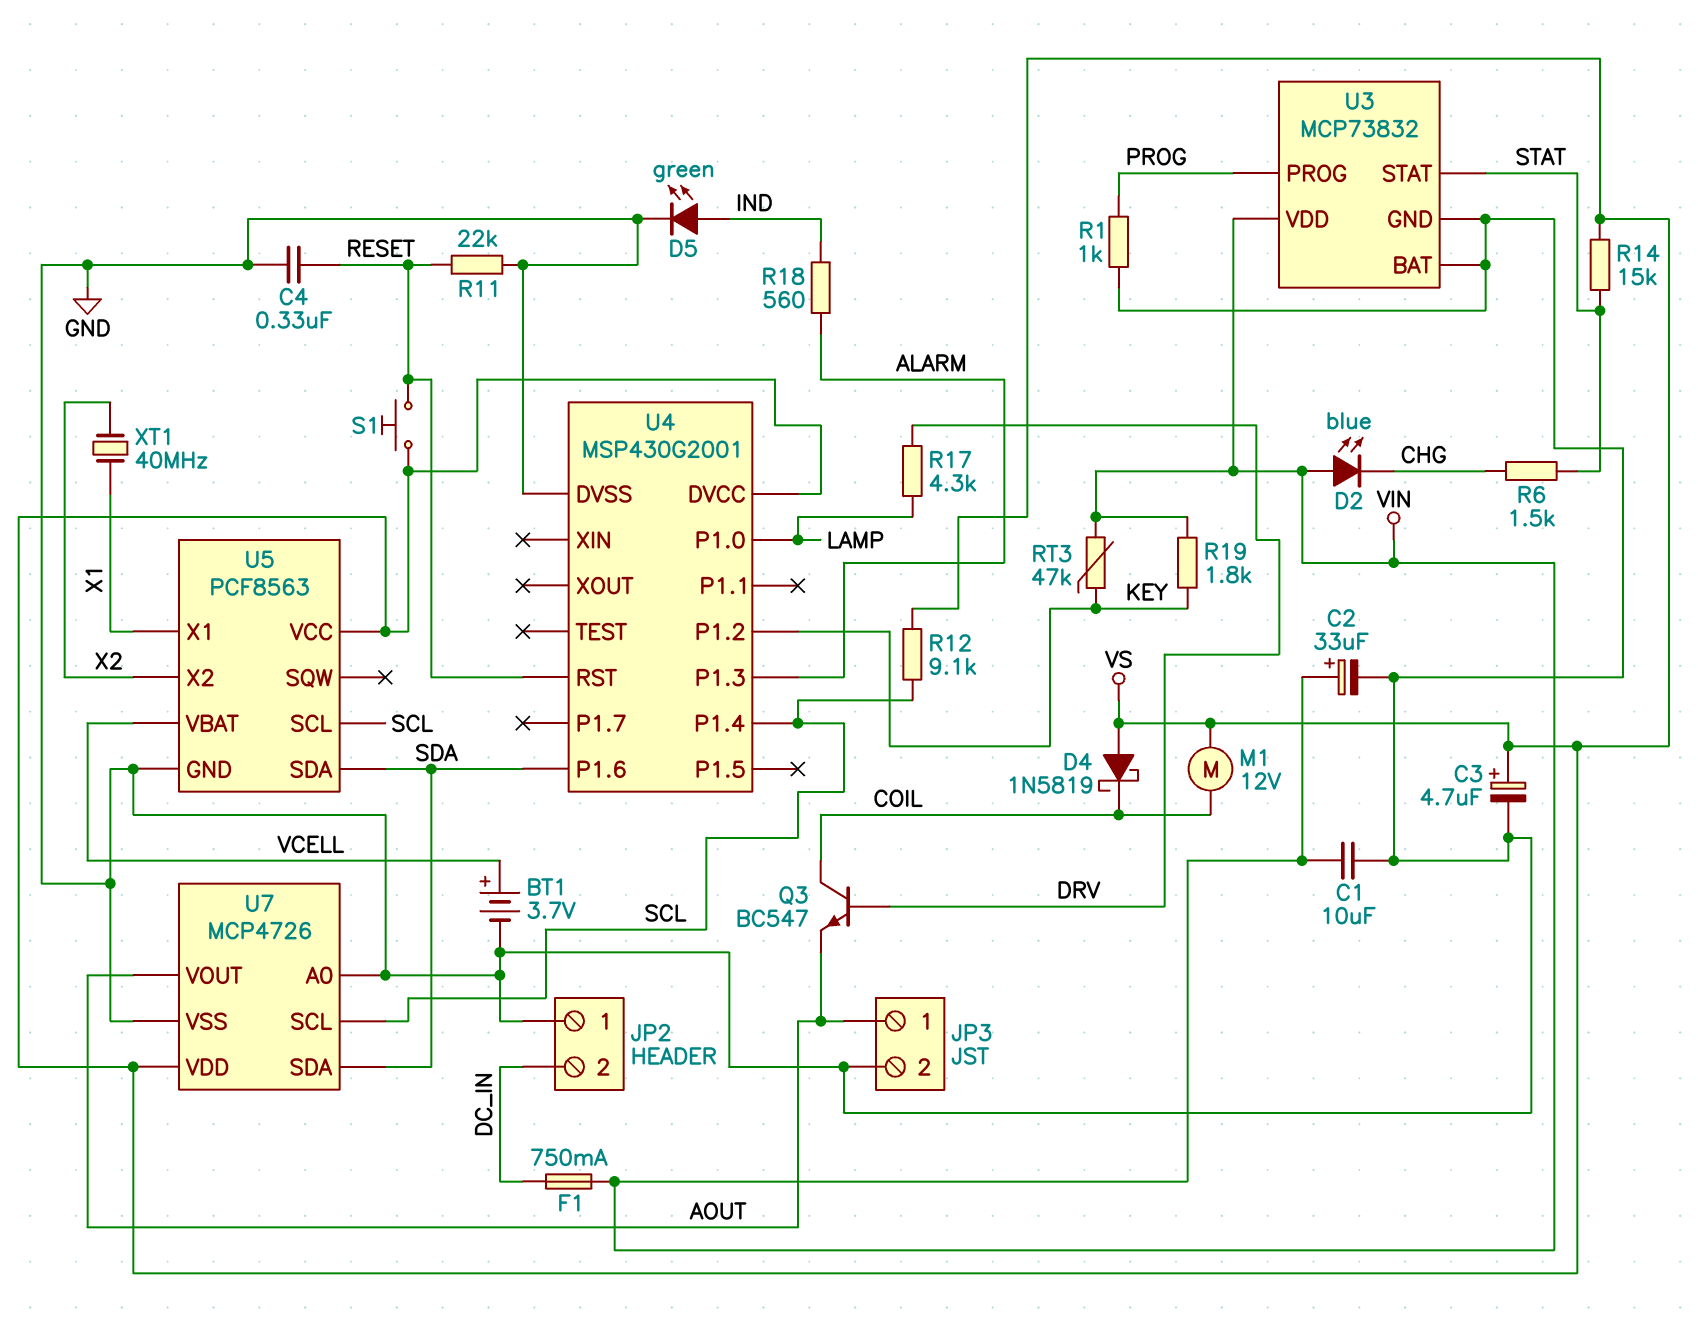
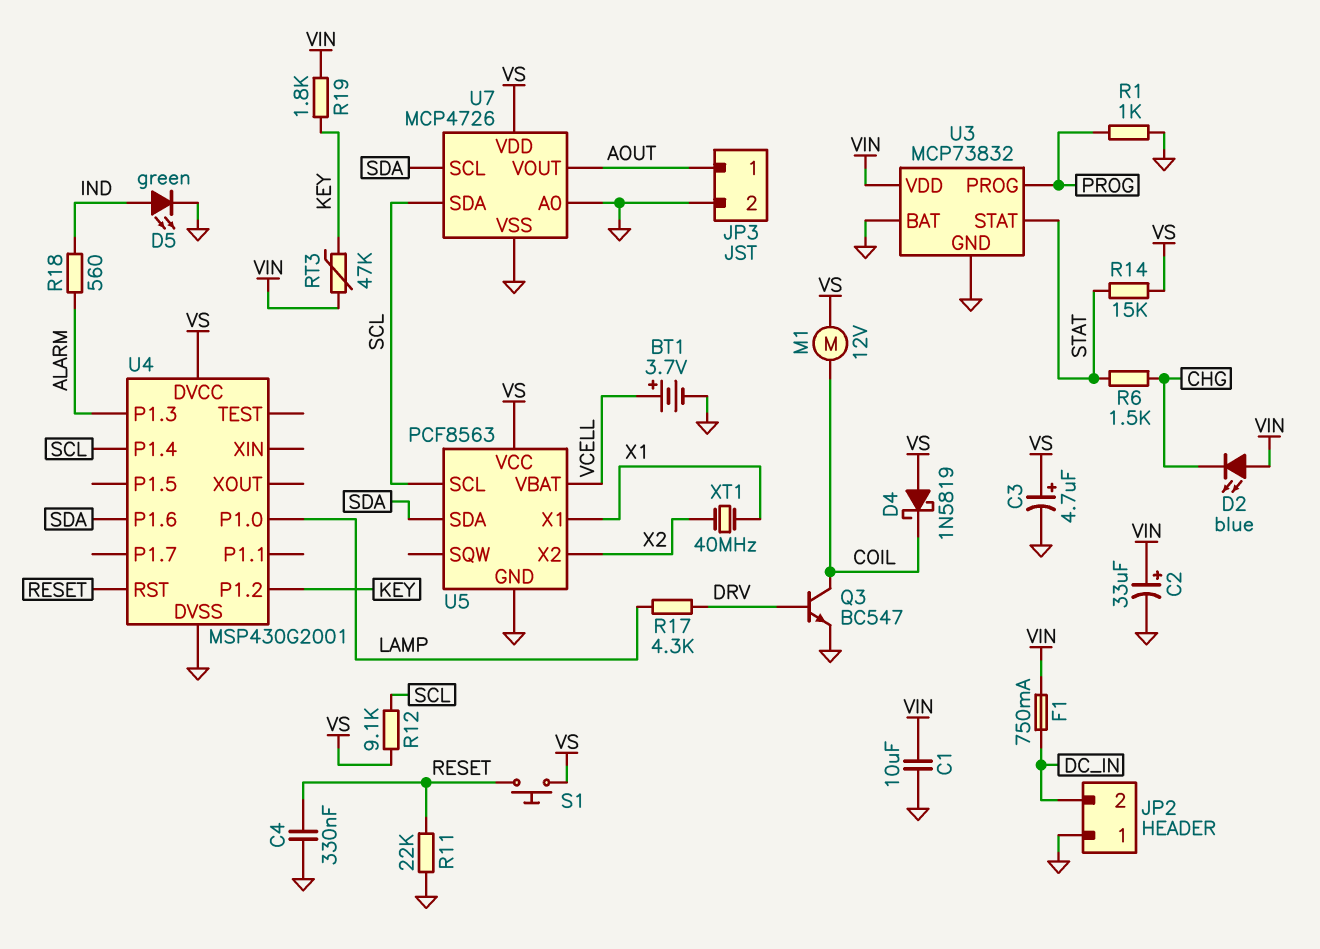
Q3: NPN BC547 (B DRV, C COIL, E AOUT) -> NPN BC547 (B DRV, C COIL, E GND)
U7 pin SCL: SCL -> SDA
U7 pin SDA: SDA -> SCL

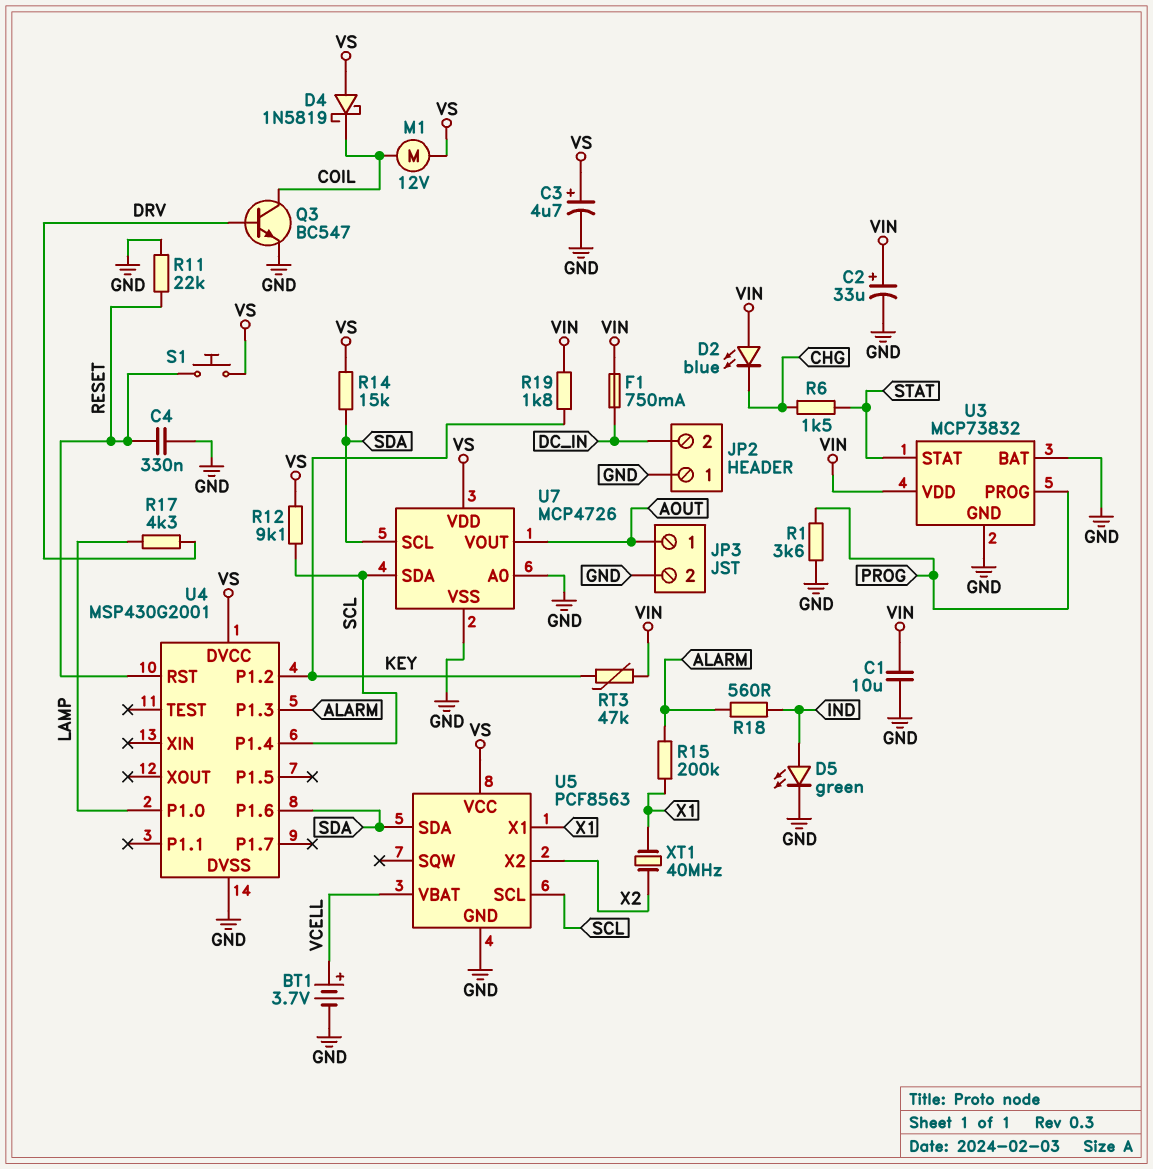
R1: 1k (GND, PROG) -> 3.6k (GND, PROG)
R14: 15k (STAT, VS) -> 15k (SDA, VS)
R15: none -> 200k (ALARM, X1)

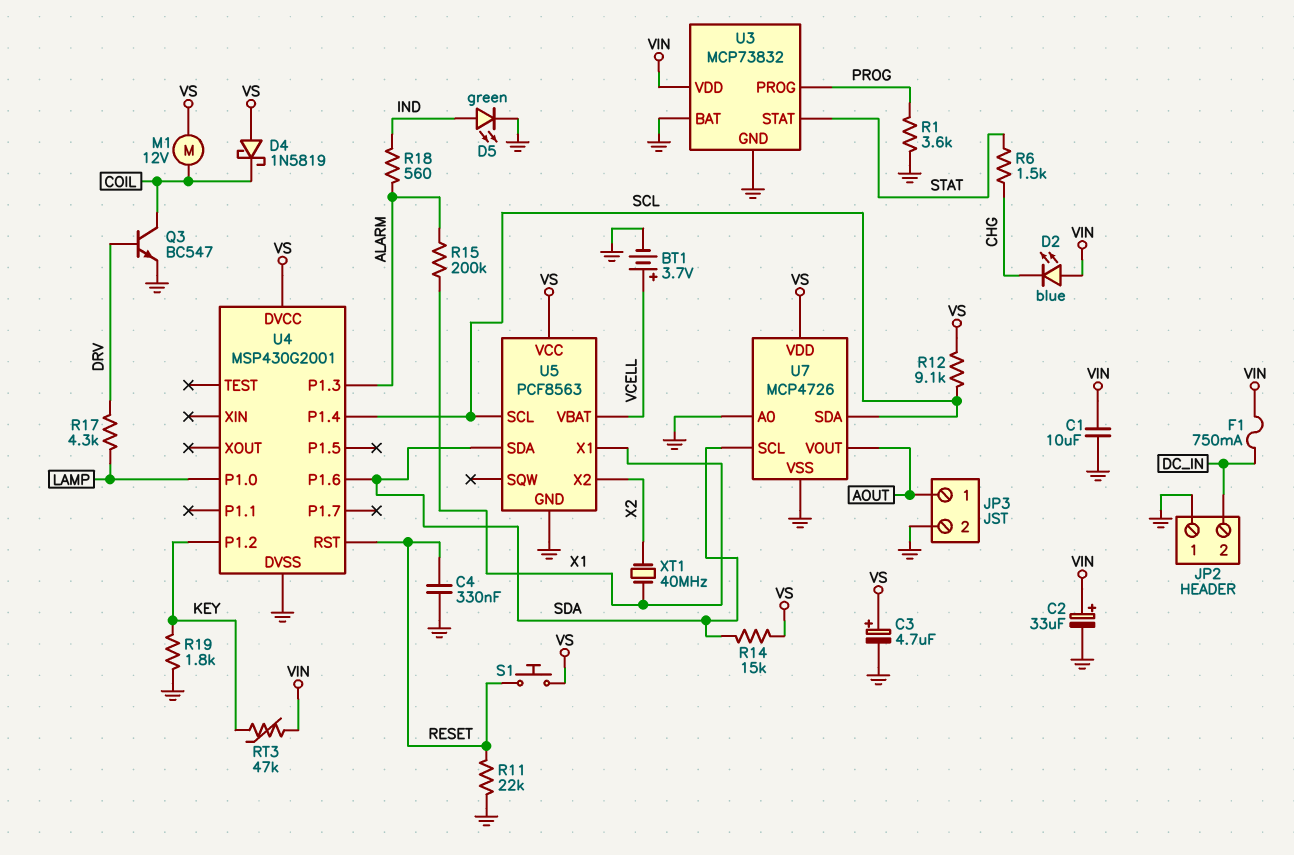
R19: 1.8k (KEY, VIN) -> 1.8k (GND, KEY)

